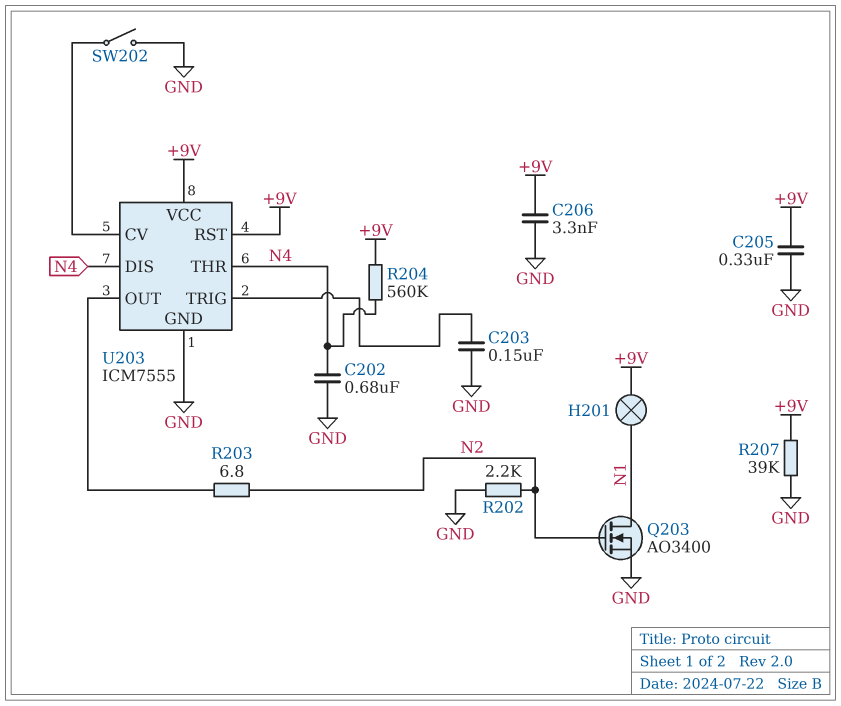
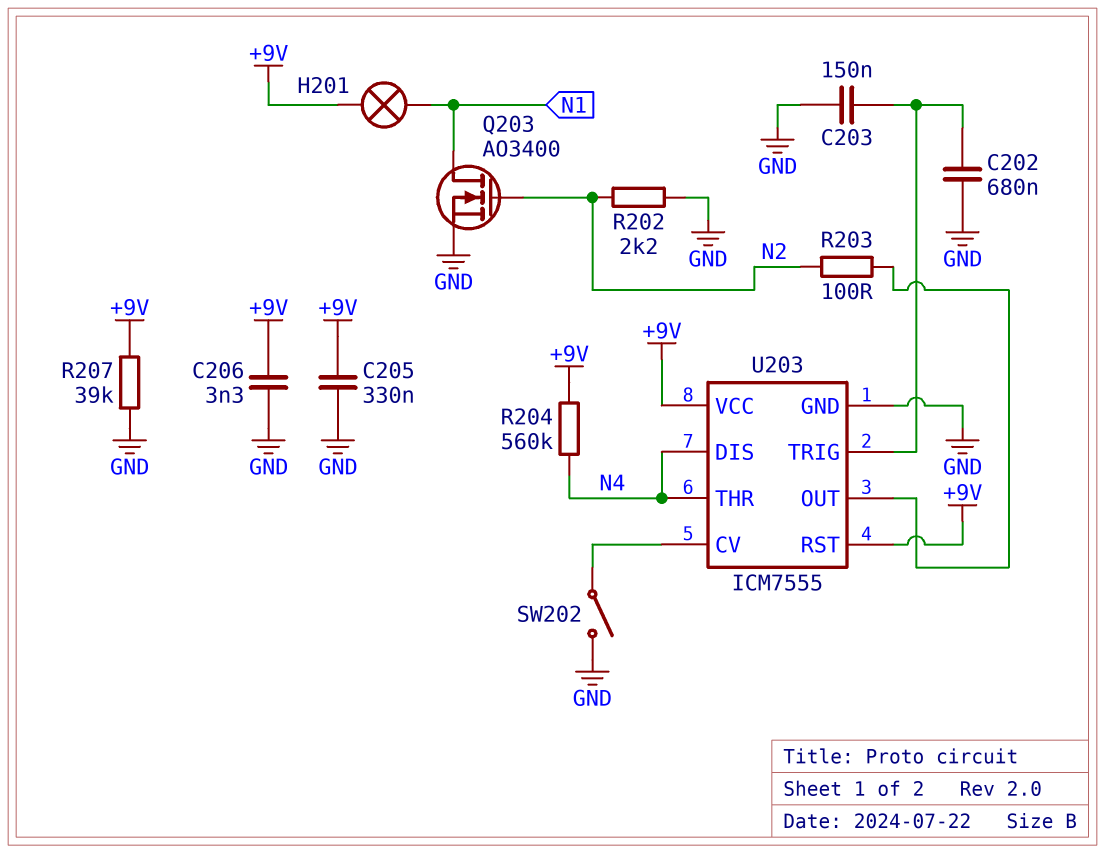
C202: 680nF (GND, N4) -> 680nF (GND, U203/TRIG)
R203: 6.8 (N2, U203/OUT) -> 100 (N2, U203/OUT)

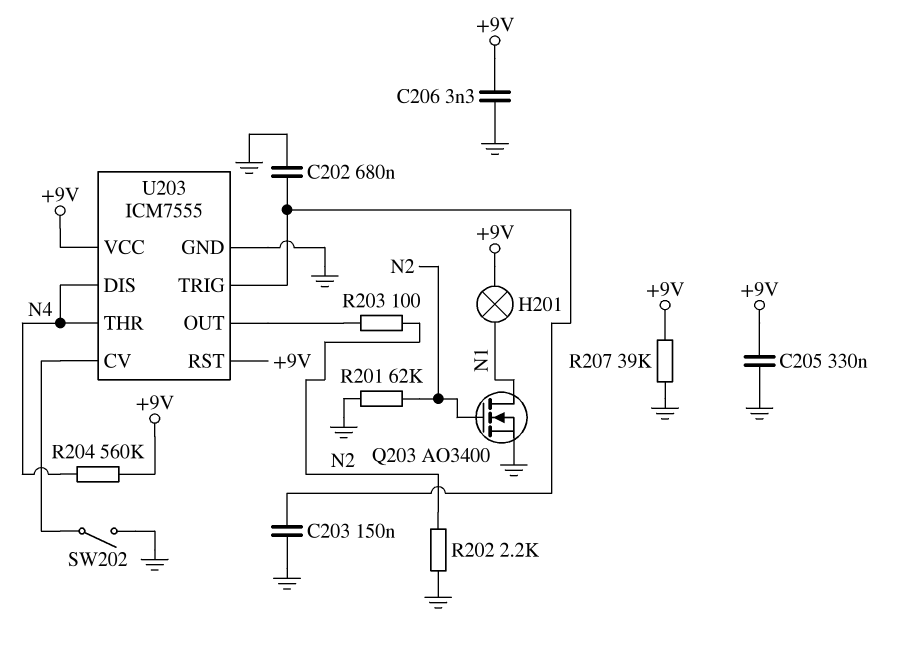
R201: none -> 62k (GND, N2)

